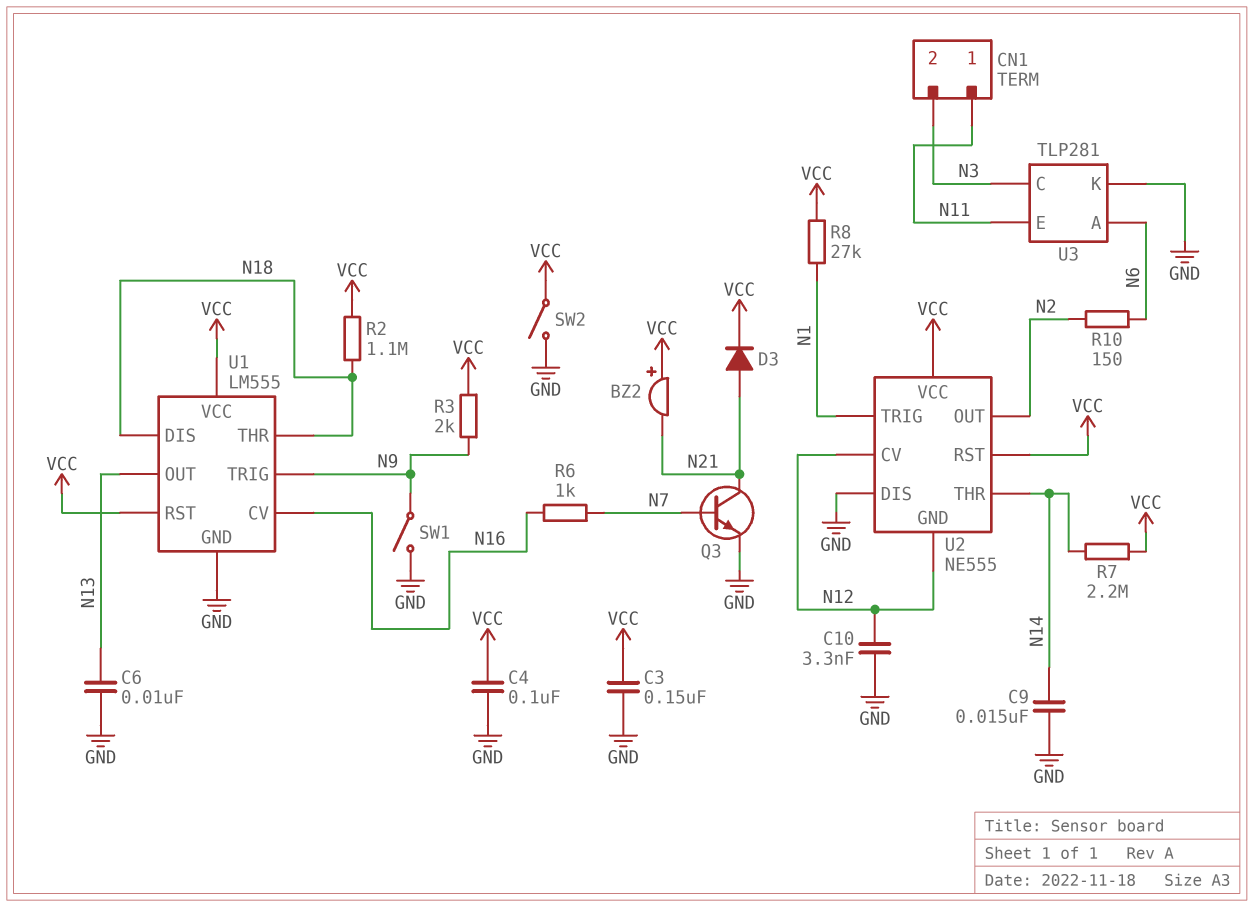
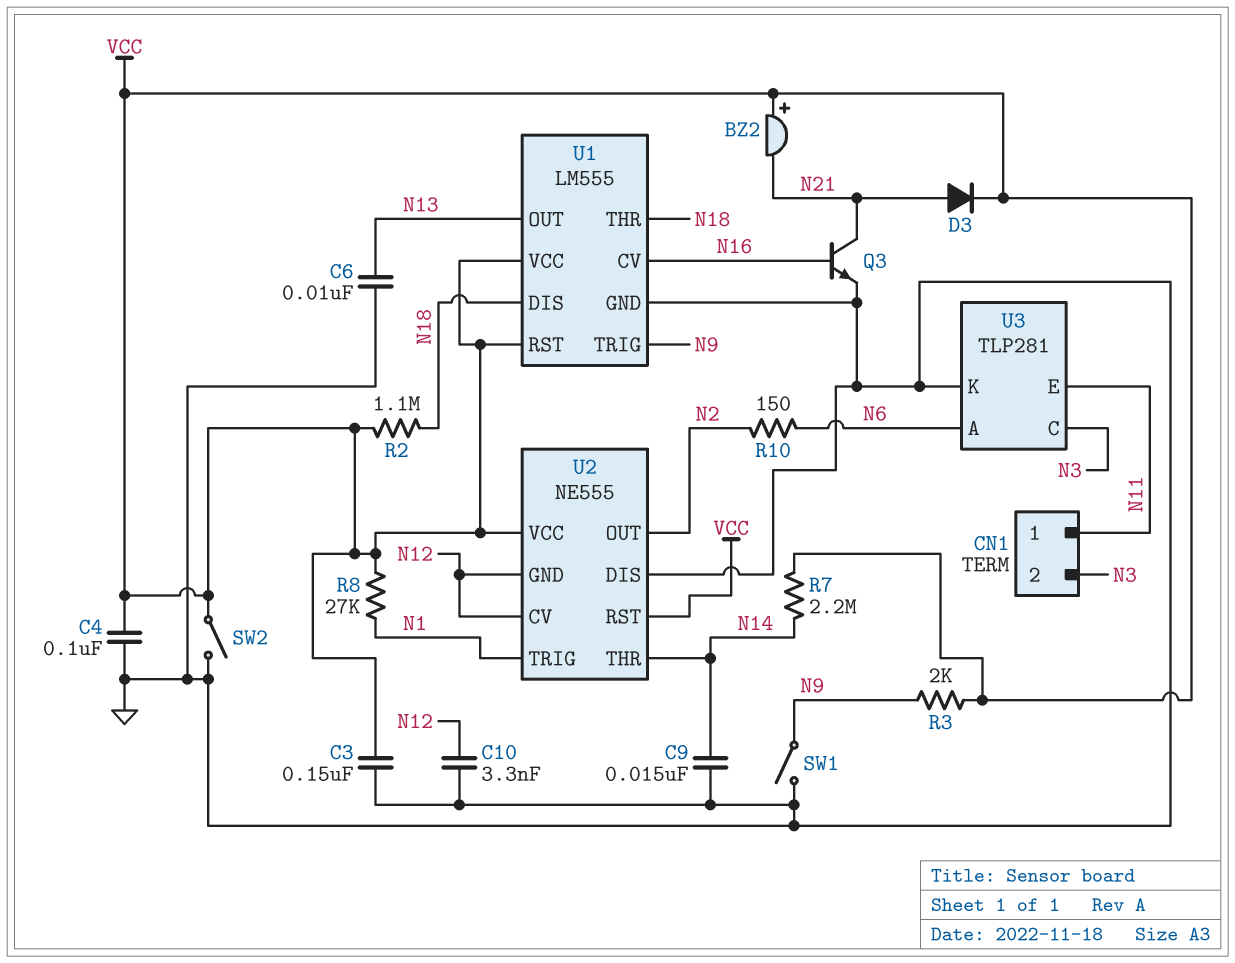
Q3: NPN (B N7, C N21, E GND) -> NPN (B N16, C N21, E GND)
R6: 1k (N7, N16) -> none

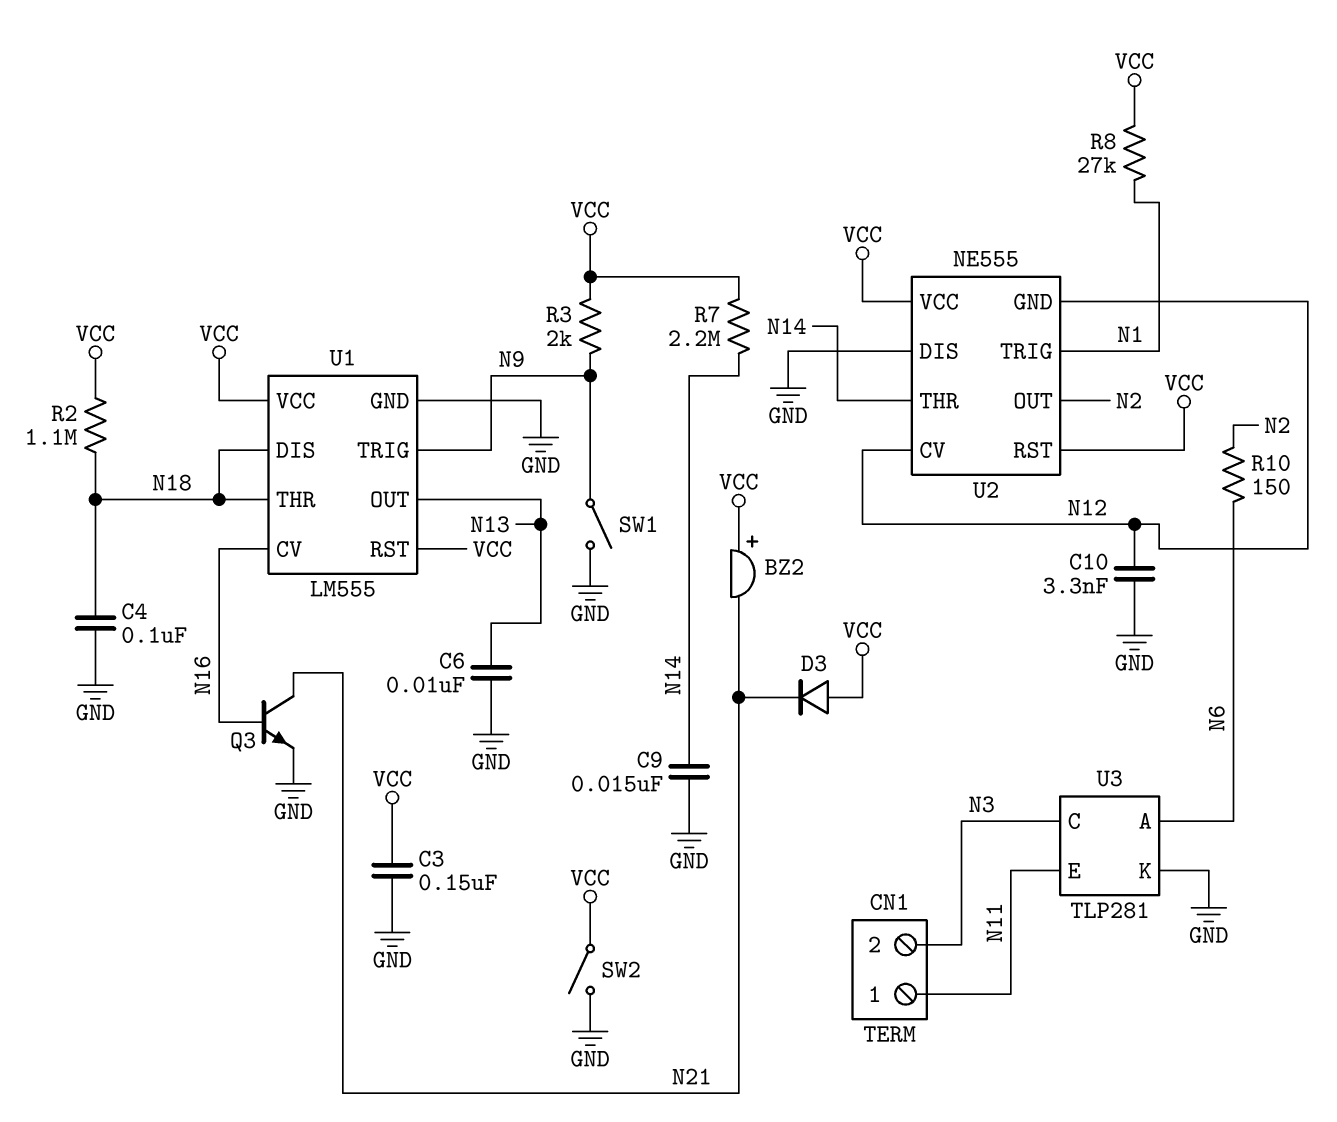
C4: 100nF (GND, VCC) -> 100nF (GND, N18)
D3: diode (A N21, K VCC) -> diode (A VCC, K N21)

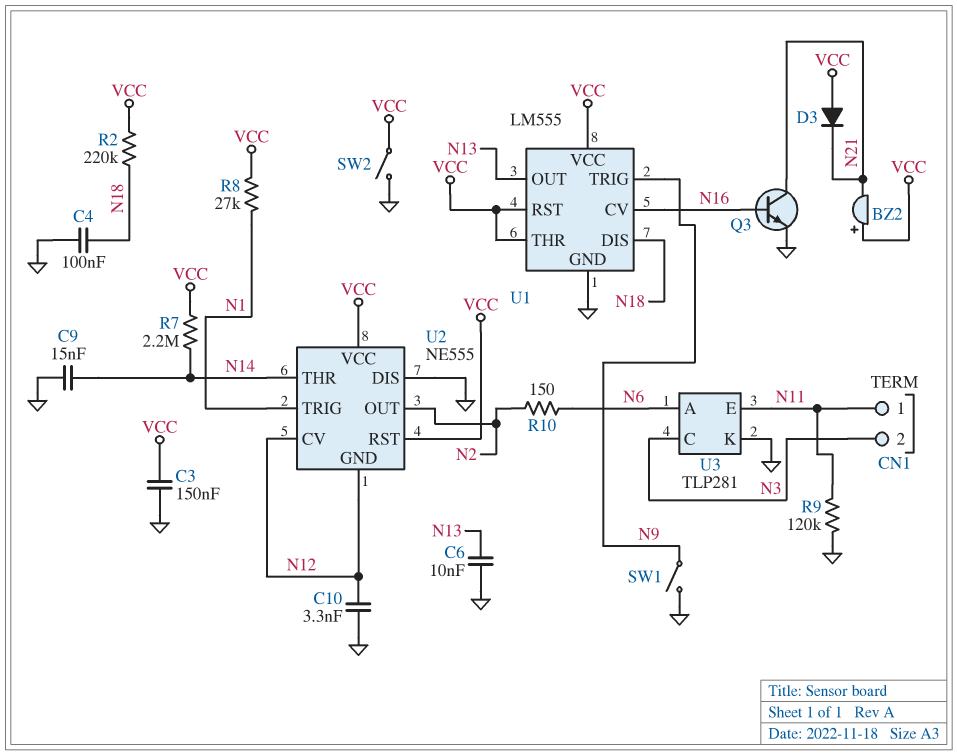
R2: 1.1M (N18, VCC) -> 220k (N18, VCC)
R3: 2k (N9, VCC) -> none
R9: none -> 120k (GND, N11)
U1 pin THR: N18 -> VCC

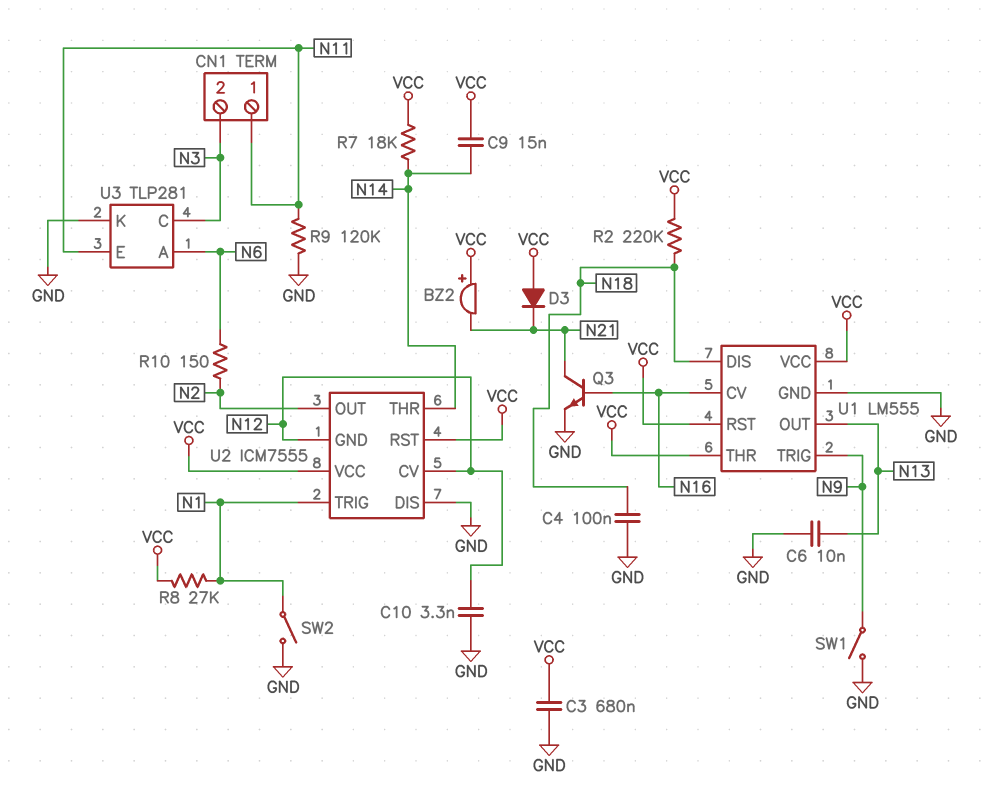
C3: 150nF (GND, VCC) -> 680nF (GND, VCC)
C9: 15nF (GND, N14) -> 15nF (N14, VCC)
R7: 2.2M (N14, VCC) -> 18k (N14, VCC)
SW2: switch (GND, VCC) -> switch (GND, N1)
U2: NE555 -> ICM7555

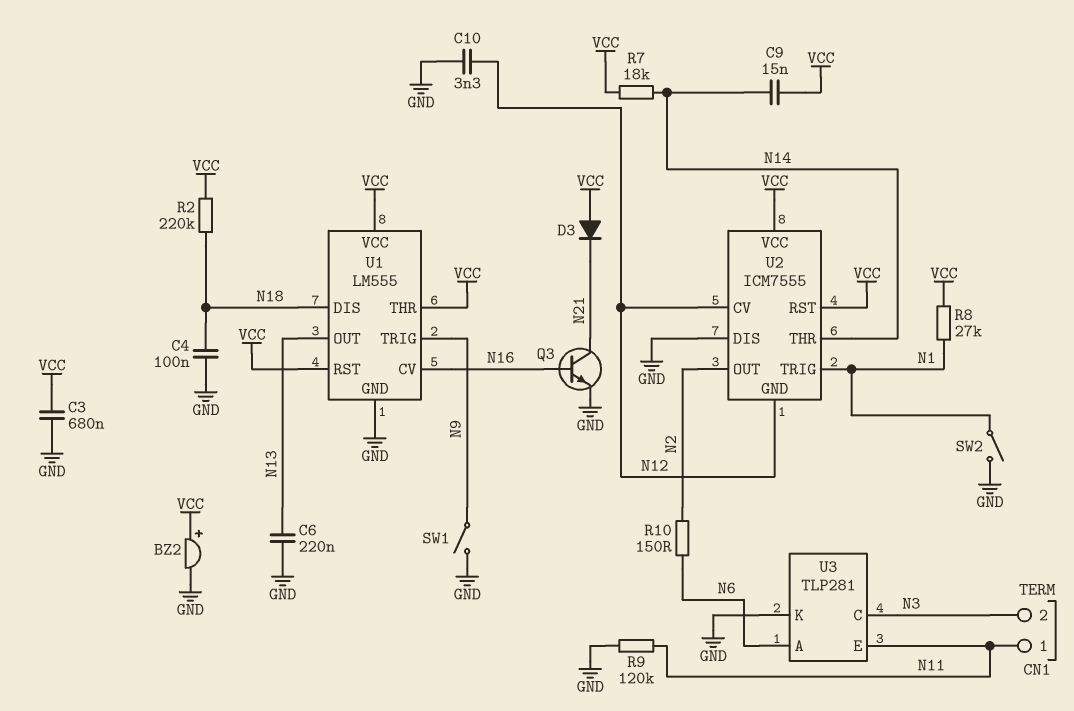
BZ2: buzzer (plus VCC, minus N21) -> buzzer (plus VCC, minus GND)
C6: 10nF (GND, N13) -> 220nF (GND, N13)

